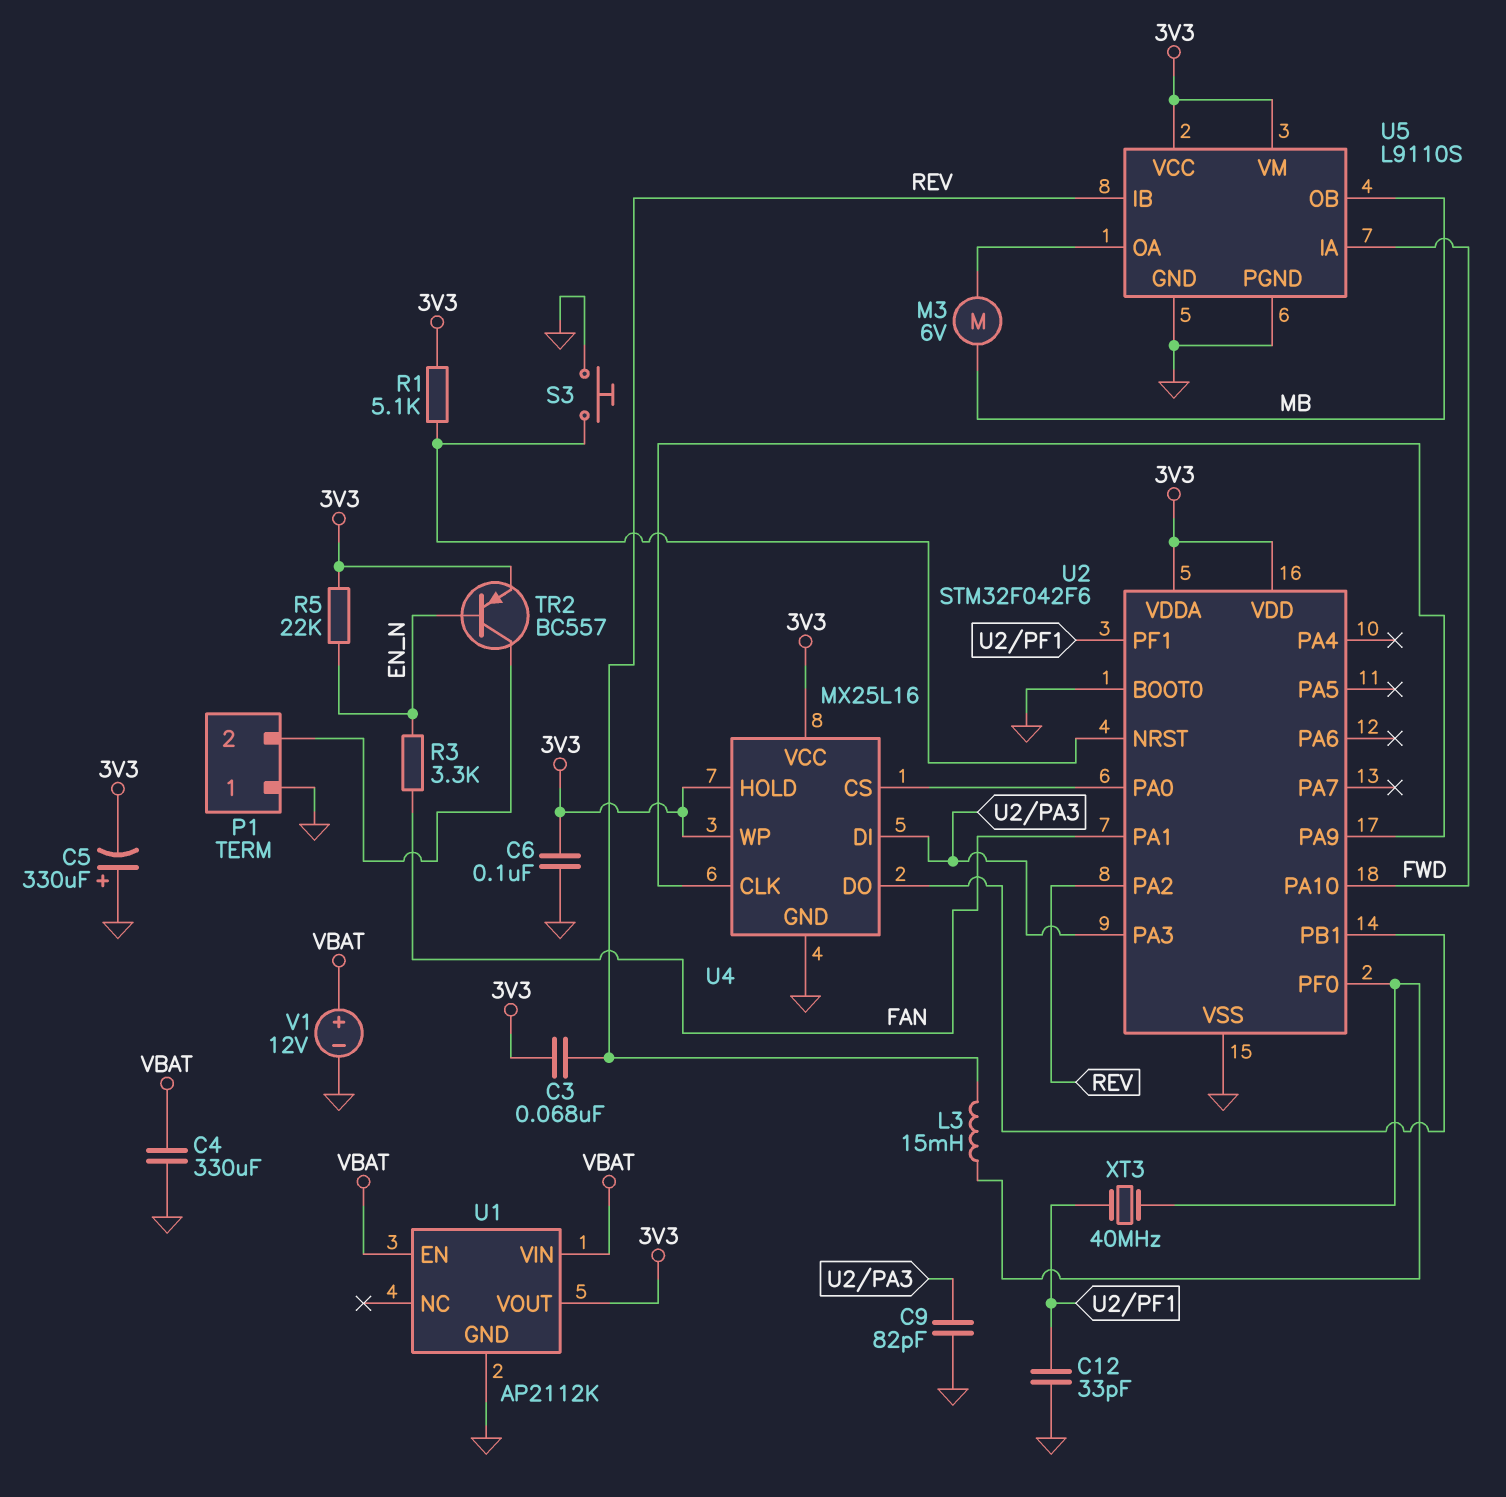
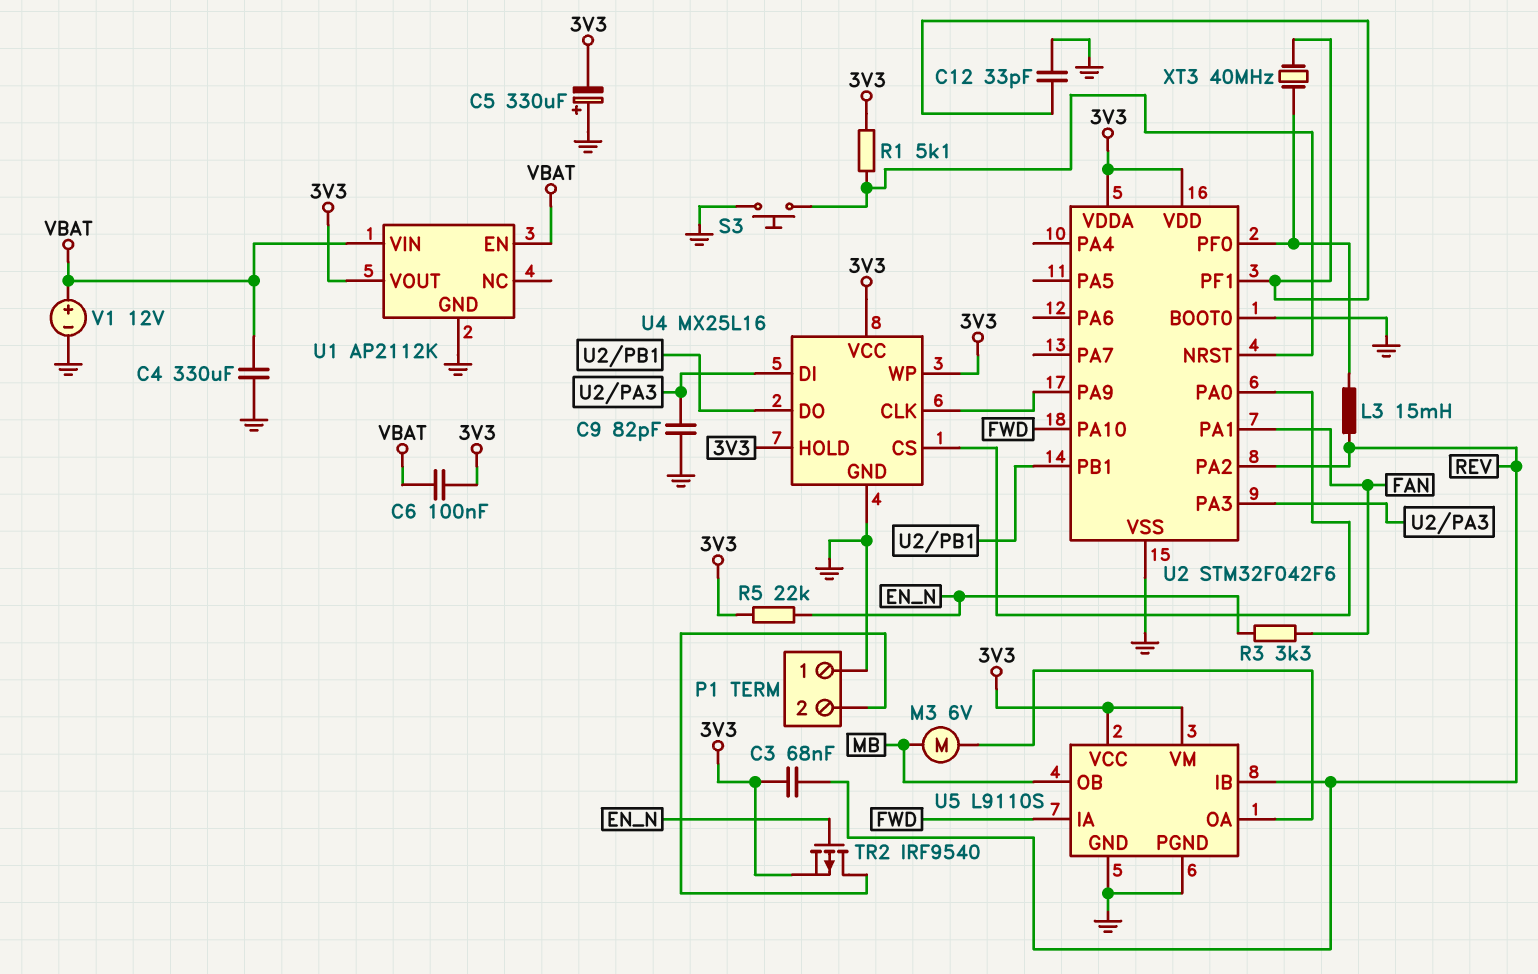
C6: 100nF (3V3, GND) -> 100nF (3V3, VBAT)
TR2: PNP BC557 (B EN_N, C P1/2, E 3V3) -> PMOS IRF9540 (G EN_N, D P1/2, S 3V3)

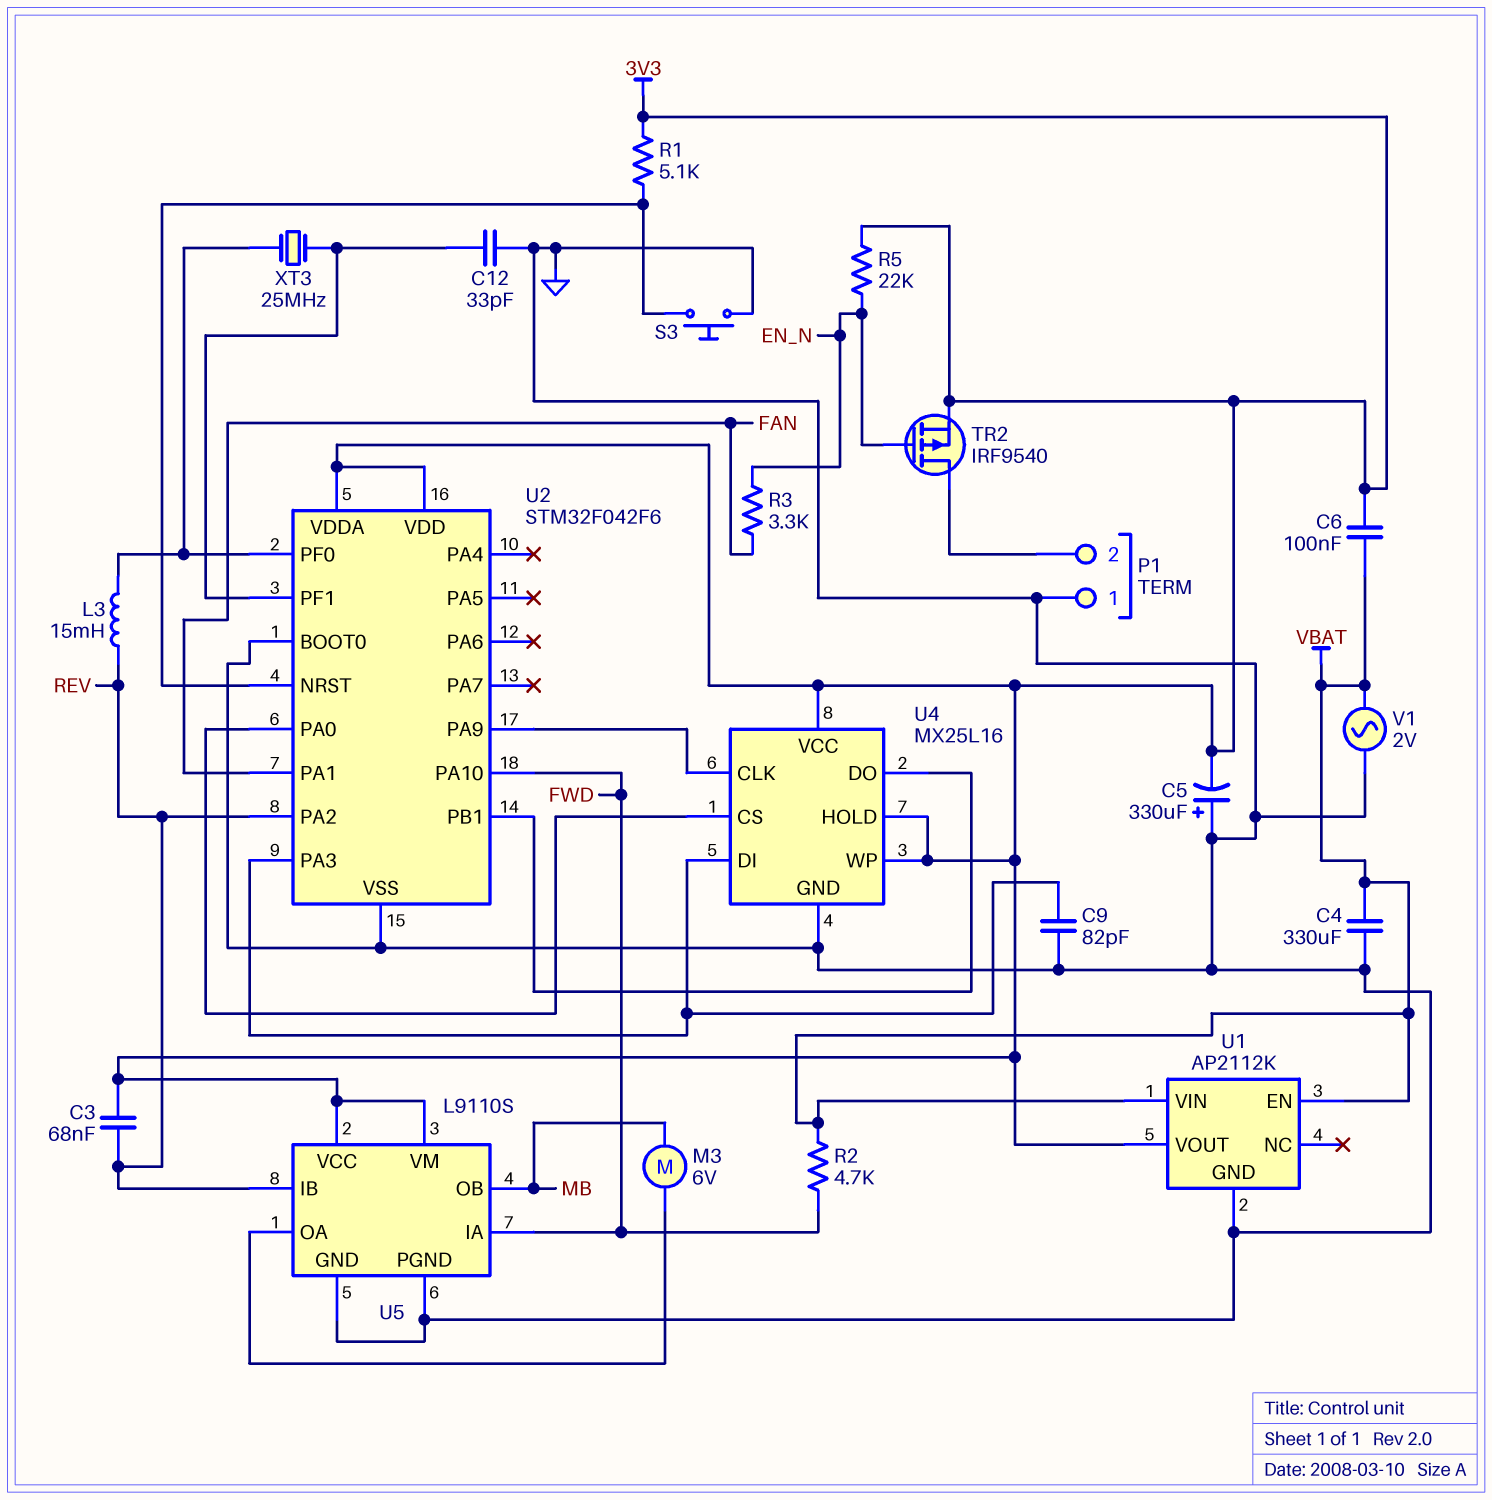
R2: none -> 4.7k (FWD, VBAT)
V1: 12V (plus VBAT, minus GND) -> AC 2V (GND, VBAT)
XT3: 40MHz (U2/PF0, U2/PF1) -> 25MHz (U2/PF0, U2/PF1)

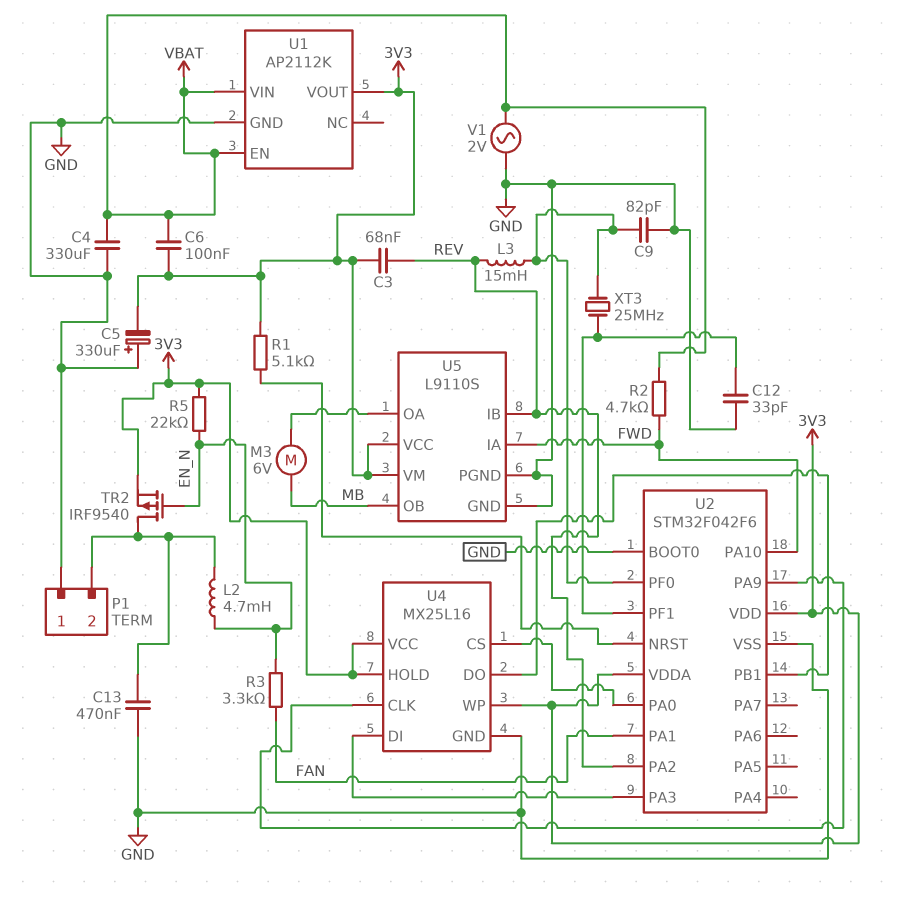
C9: 82pF (GND, U2/PA3) -> 82pF (GND, U2/PF0)
C13: none -> 470nF (GND, P1/2)
L2: none -> 4.7mH (EN_N, P1/2)
S3: button (GND, U2/NRST) -> none

